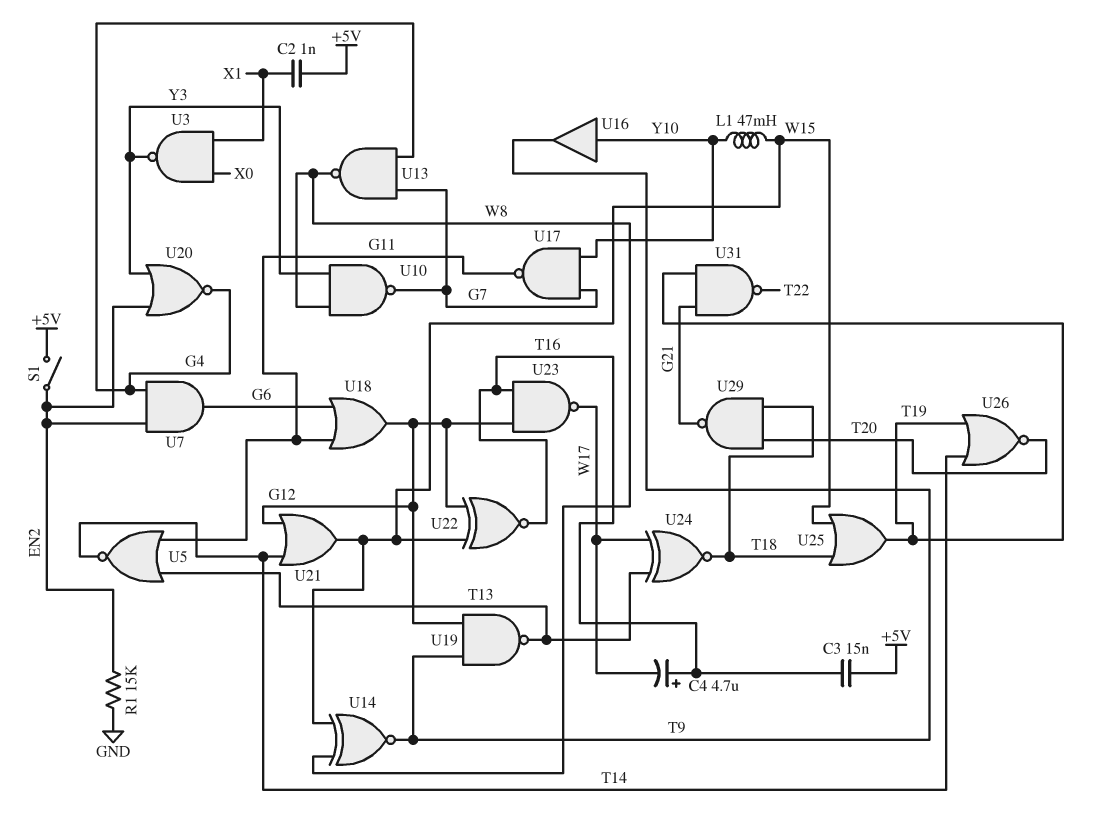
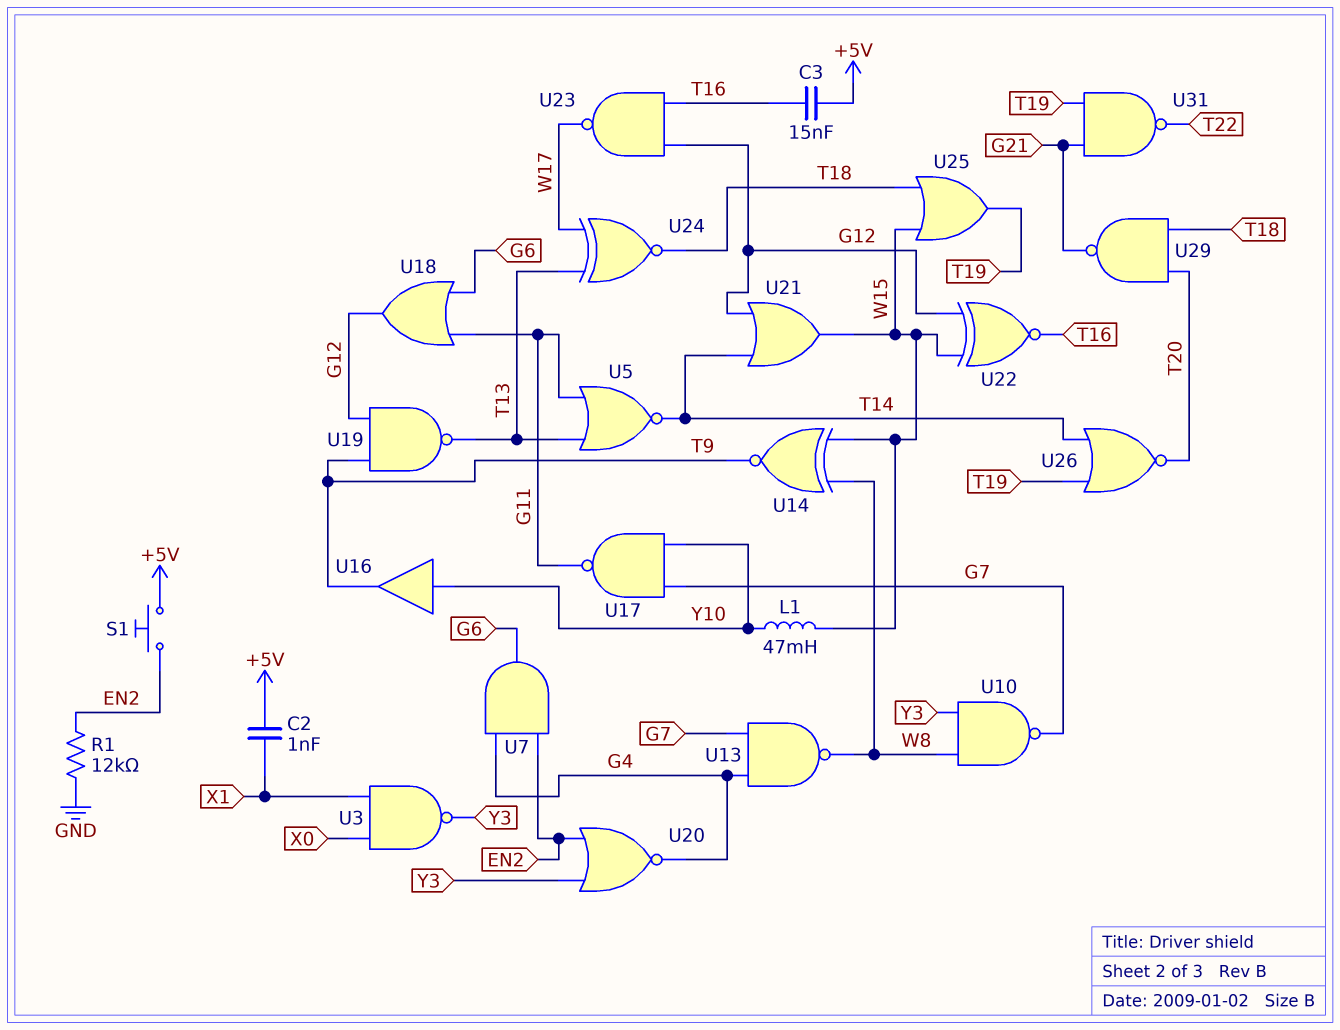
C4: 4.7uF (plus T16, minus W17) -> none
R1: 15k (EN2, GND) -> 12k (EN2, GND)
S1: switch (+5V, EN2) -> button (+5V, EN2)

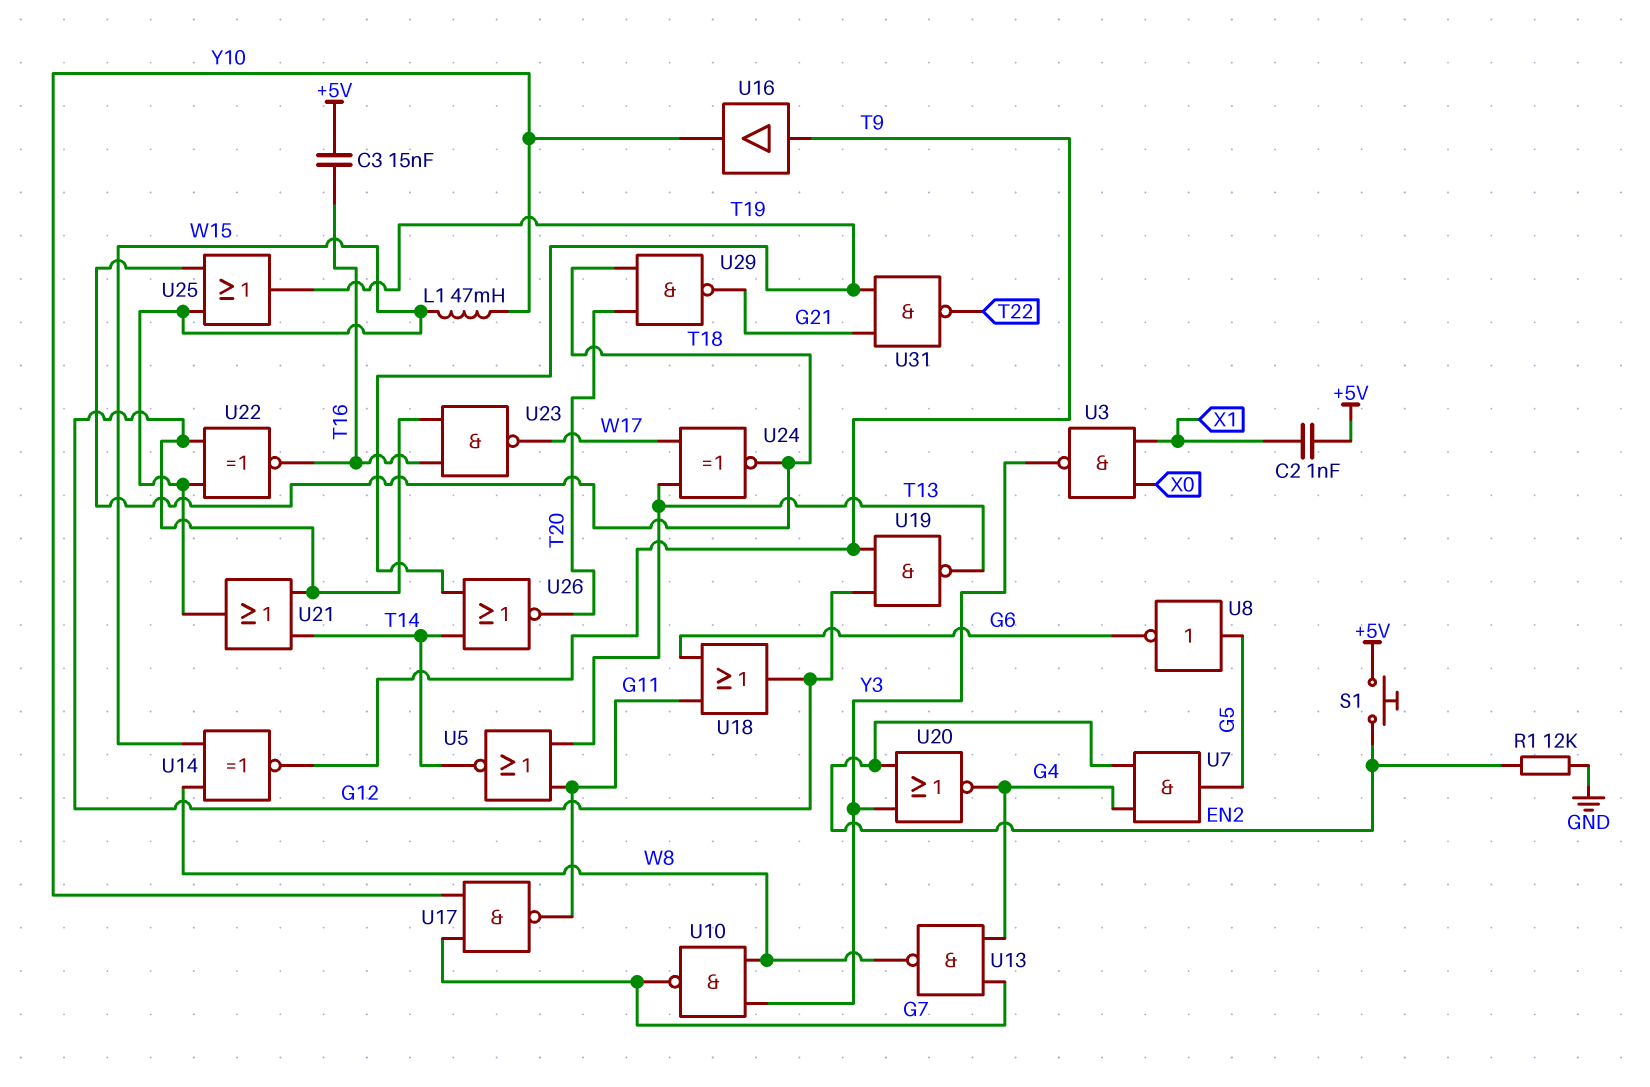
U7: AND (in EN2, in G4, out G6) -> AND (in EN2, in G4, out G5)
U8: none -> NOT (in G5, out G6)
U16: buffer (in Y10, out T9) -> buffer (in T9, out Y10)

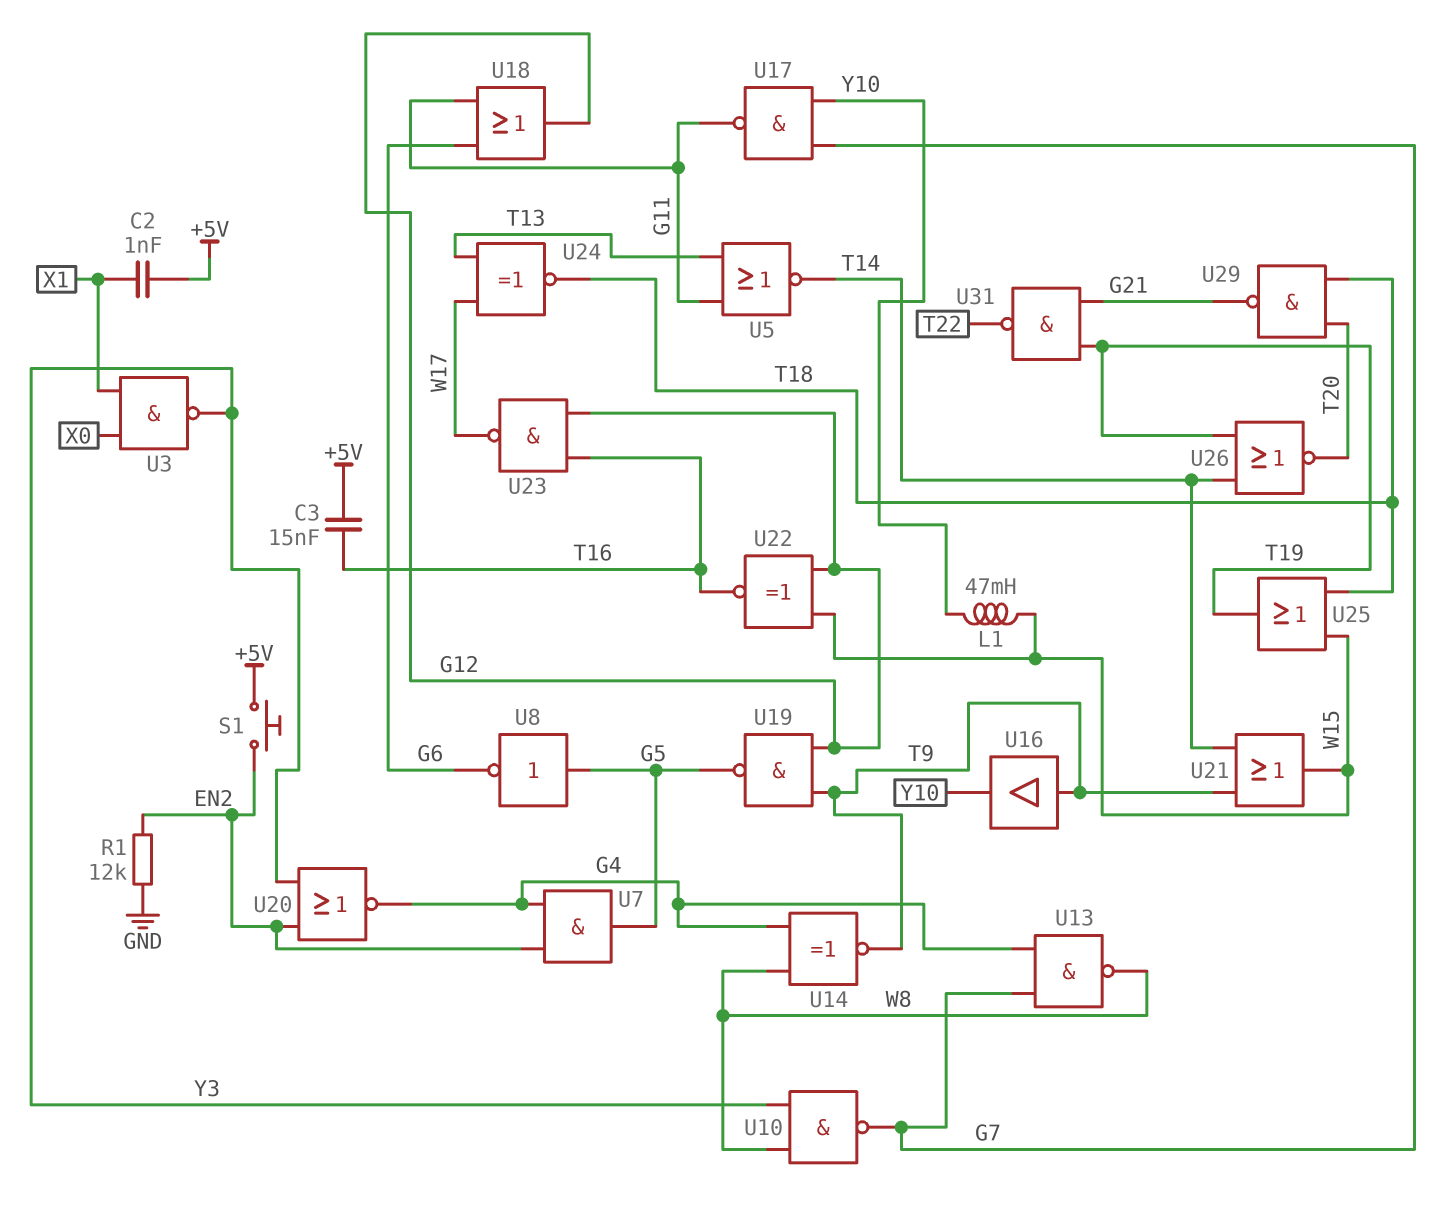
U14: XNOR (in W8, in W15, out T9) -> XNOR (in G4, in W8, out T9)
U19: NAND (in G12, in T9, out T13) -> NAND (in G12, in T9, out G5)
U21: OR (in G12, in T14, out W15) -> OR (in T9, in T14, out W15)

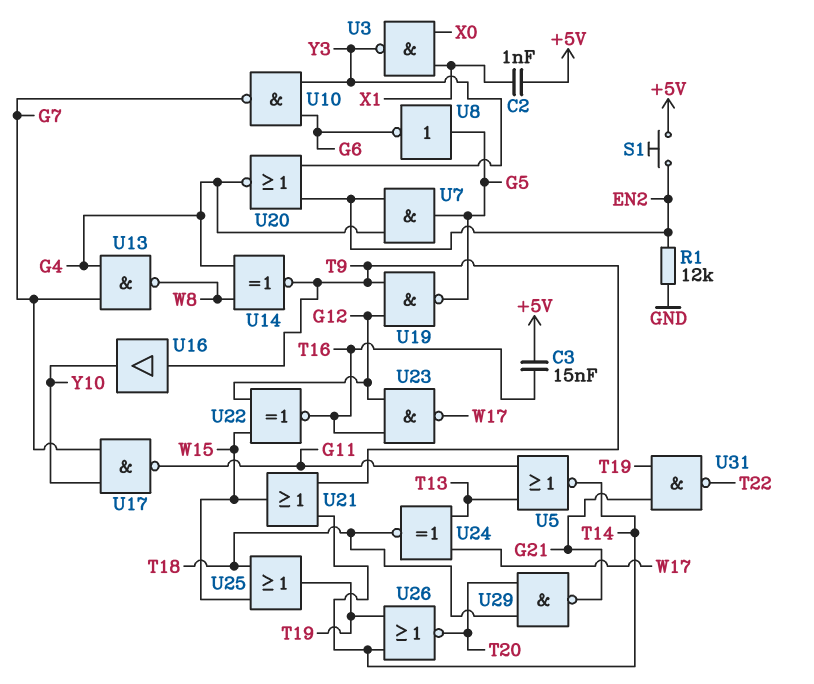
L1: 47mH (W15, Y10) -> none
U10: NAND (in W8, in Y3, out G7) -> NAND (in G6, in Y3, out G7)
U18: OR (in G6, in G11, out G12) -> none

